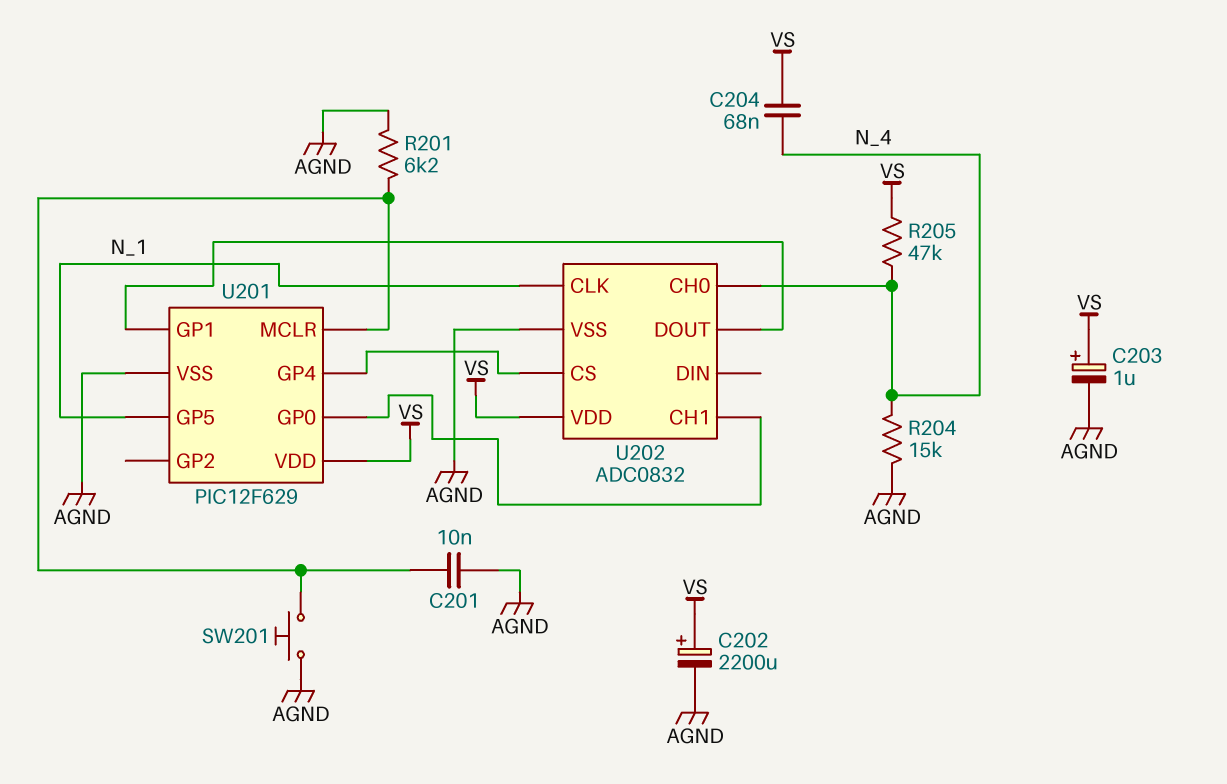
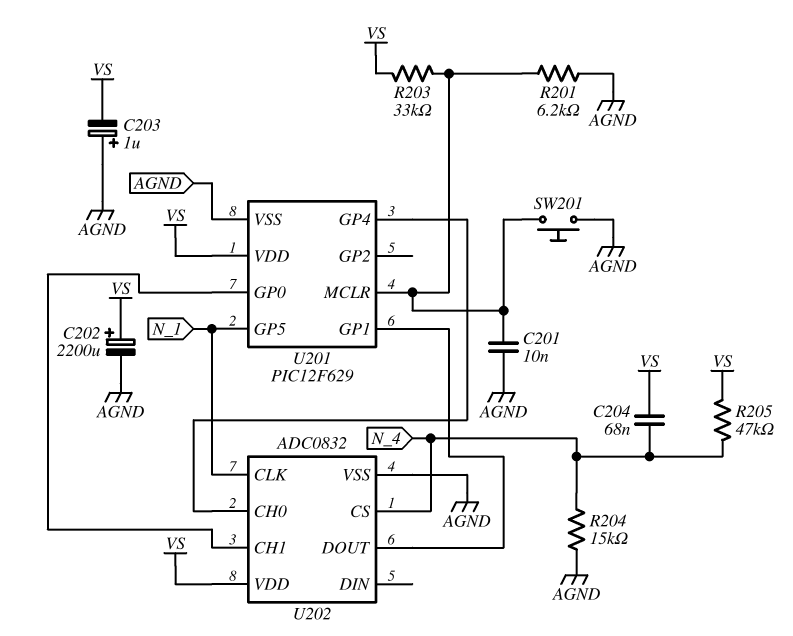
C203: 1uF (plus VS, minus AGND) -> 1uF (plus AGND, minus VS)
R203: none -> 33k (U201/MCLR, VS)
U202 pin CH0: N_4 -> U201/GP4
U202 pin CS: U201/GP4 -> N_4

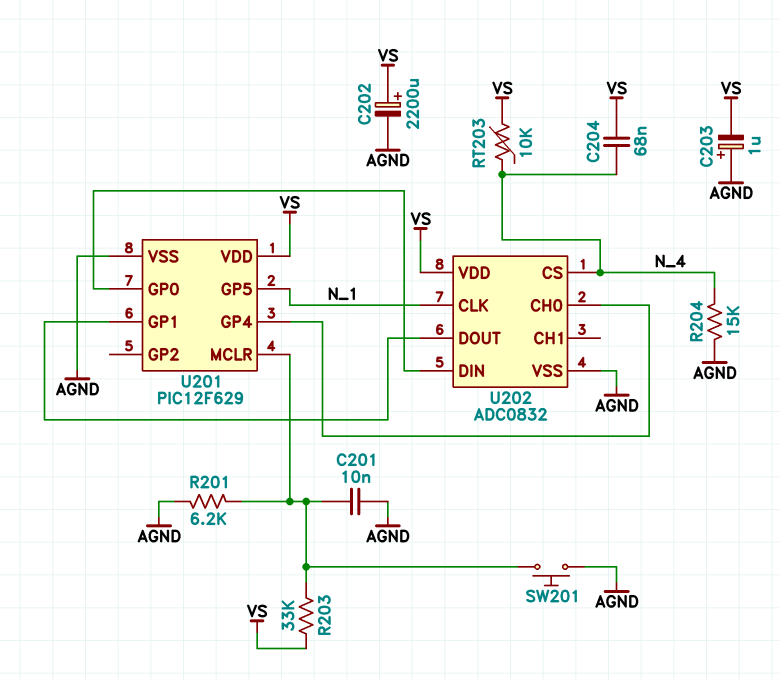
R205: 47k (N_4, VS) -> none
RT203: none -> 10k (N_4, VS)
U202 pin CH1: U201/GP0 -> none
U202 pin DIN: none -> U201/GP0

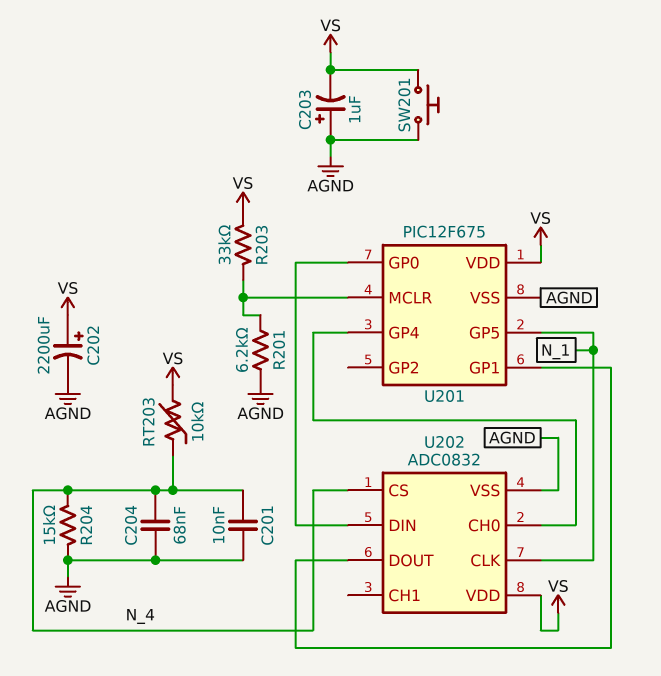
C201: 10nF (AGND, U201/MCLR) -> 10nF (AGND, N_4)
C204: 68nF (N_4, VS) -> 68nF (AGND, N_4)
SW201: button (AGND, U201/MCLR) -> button (AGND, VS)
U201: PIC12F629 -> PIC12F675

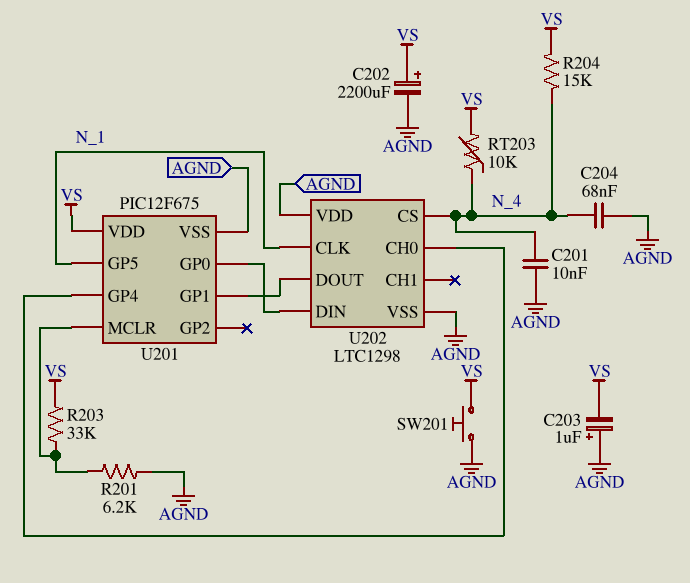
R204: 15k (AGND, N_4) -> 15k (N_4, VS)
U202: ADC0832 -> LTC1298
U202 pin VDD: VS -> AGND

